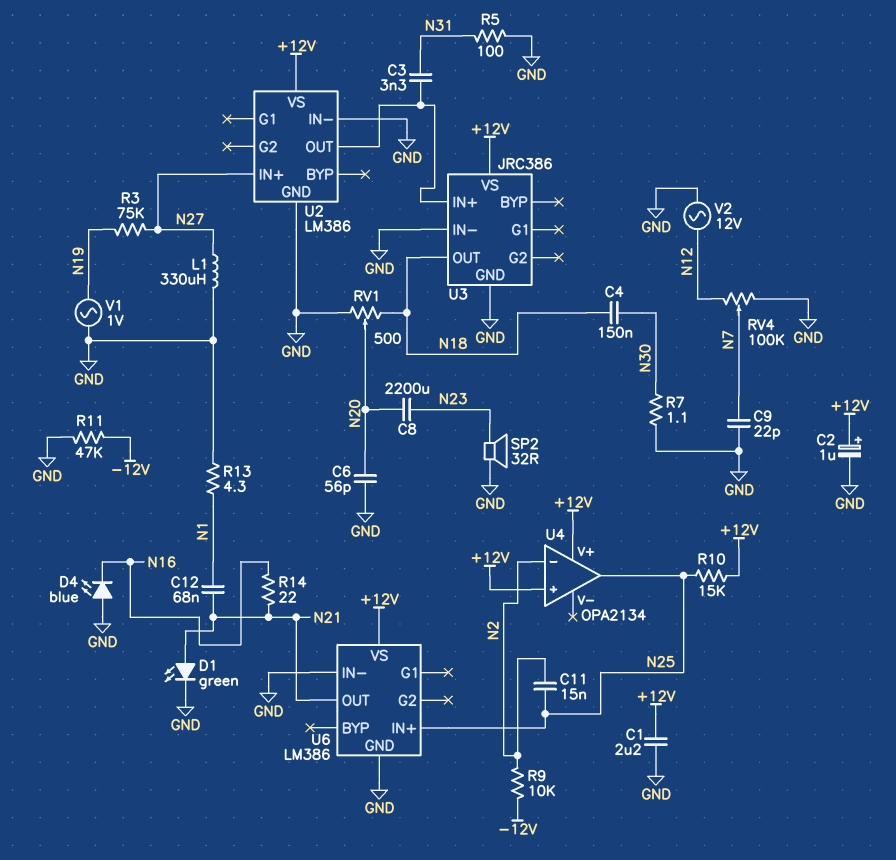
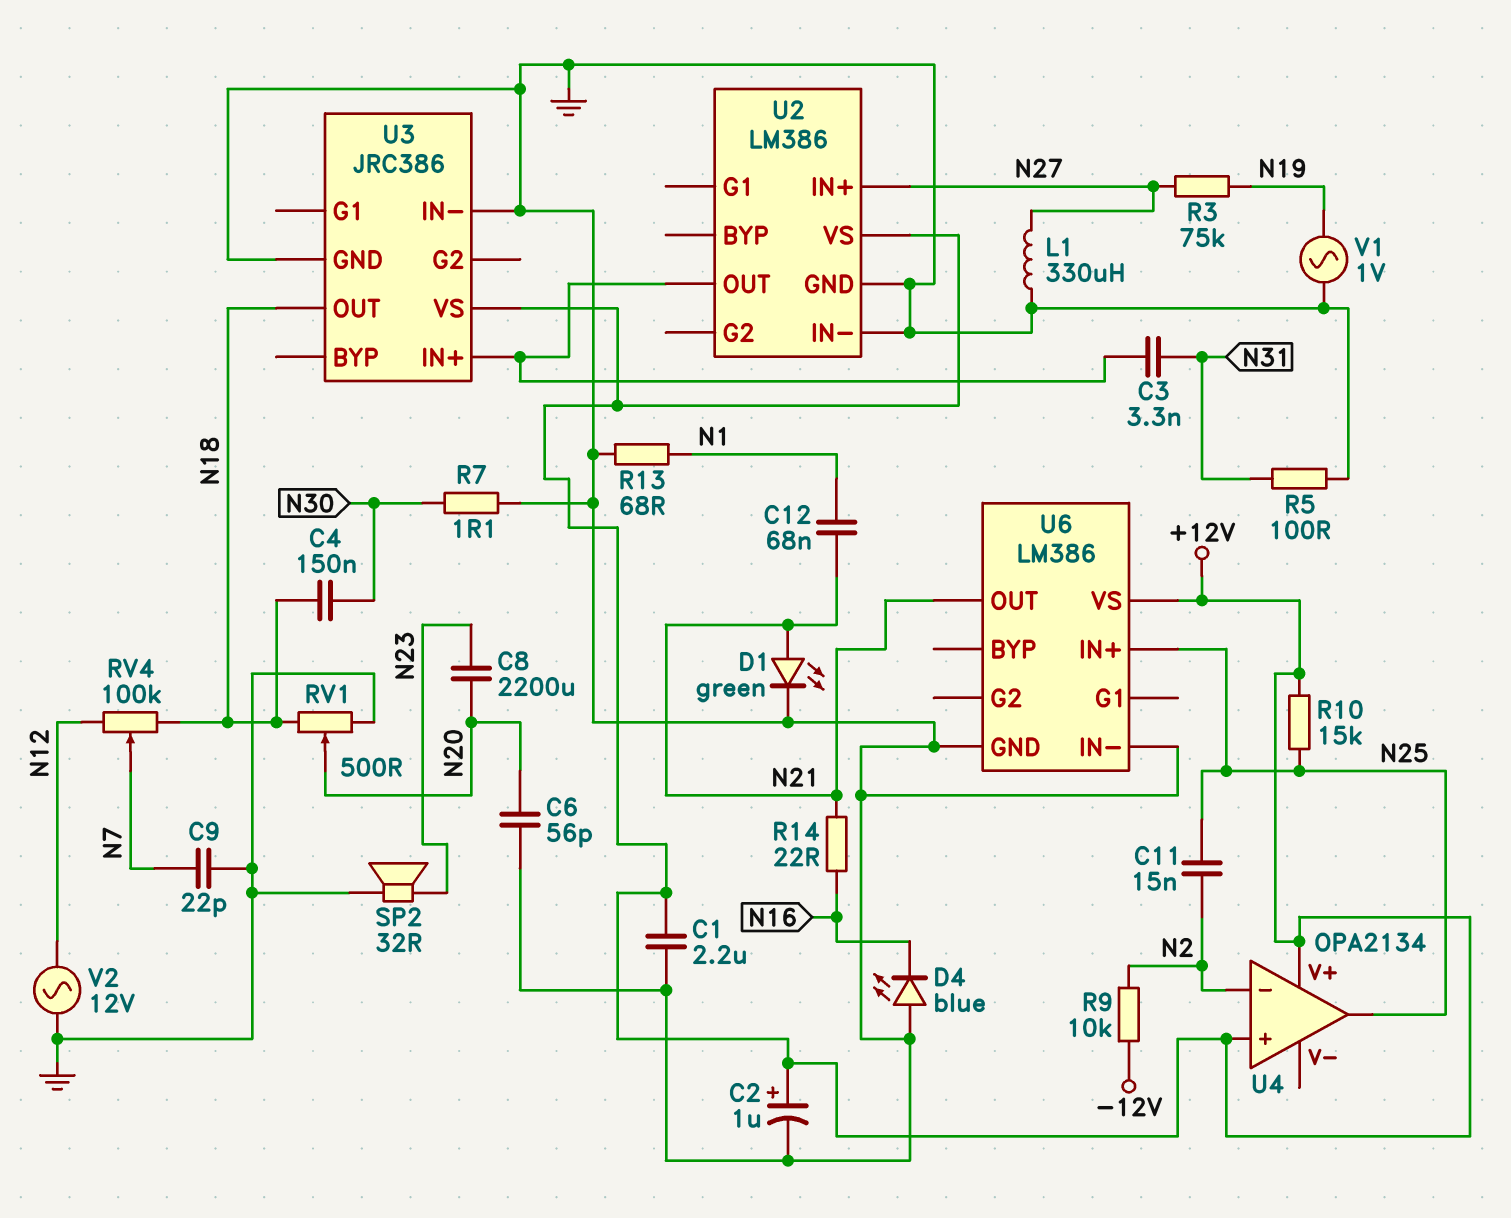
R11: 47k (-12V, GND) -> none
R13: 4.3 (GND, N1) -> 68 (GND, N1)
RV4: 100k (GND, N12, wiper N7) -> 100k (N12, N18, wiper N7)

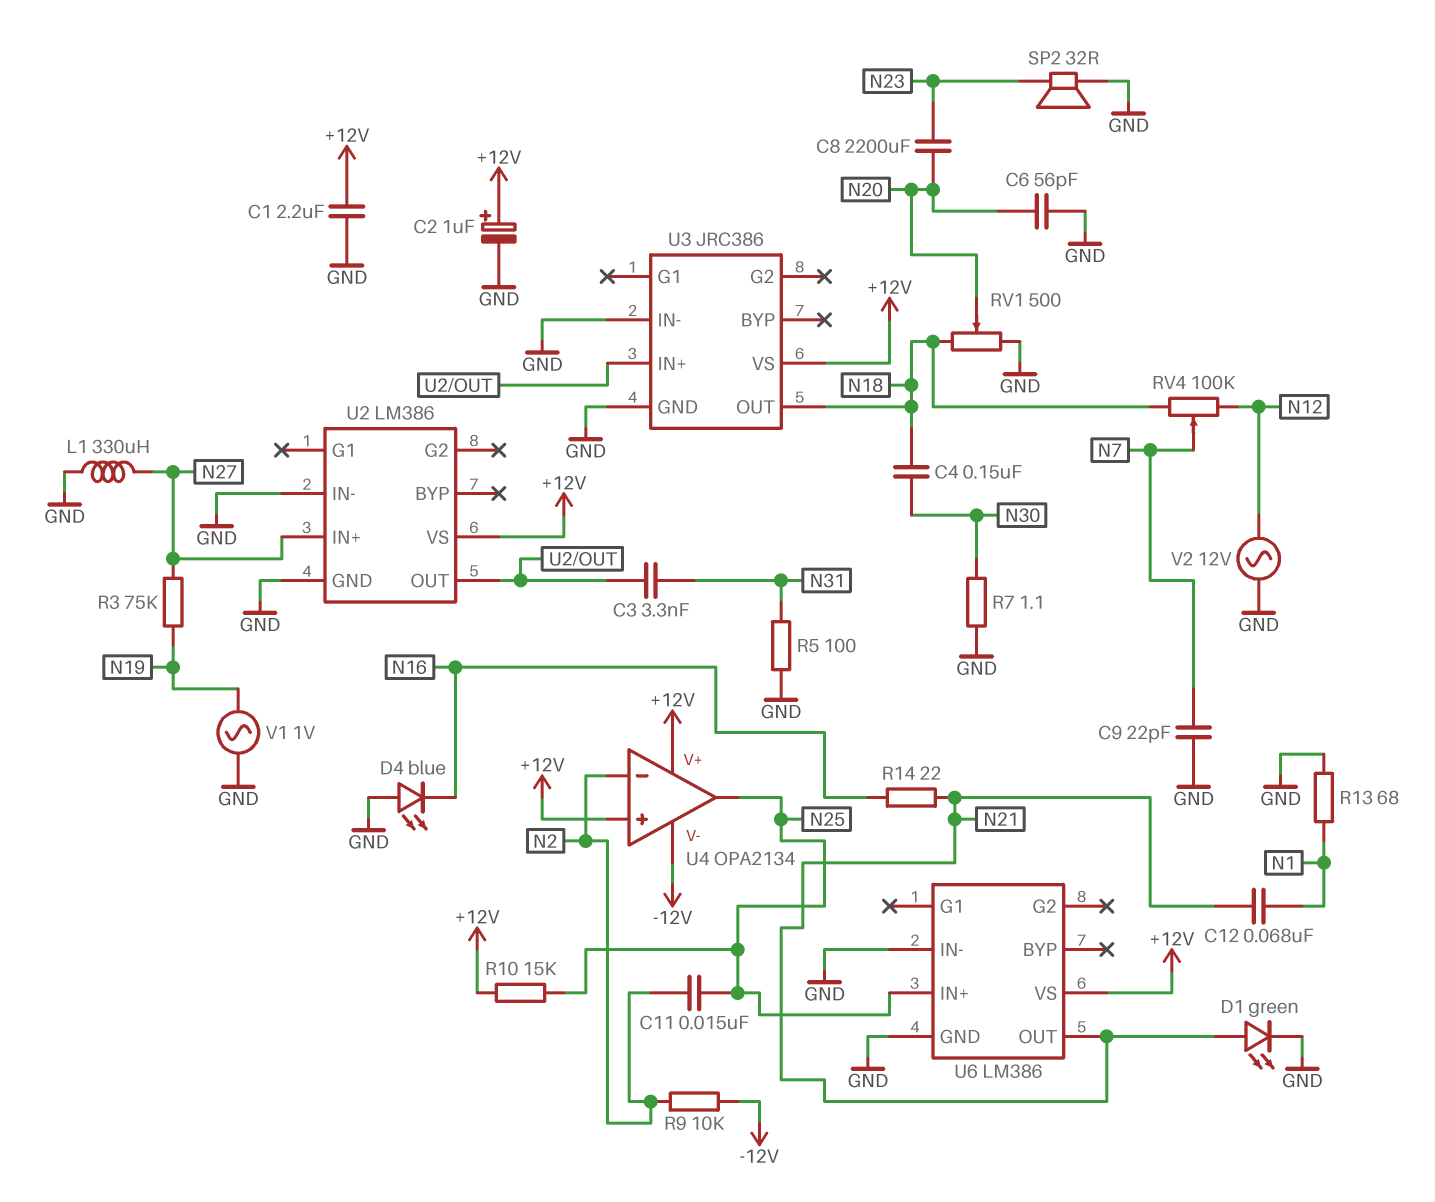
U4 pin V-: none -> -12V

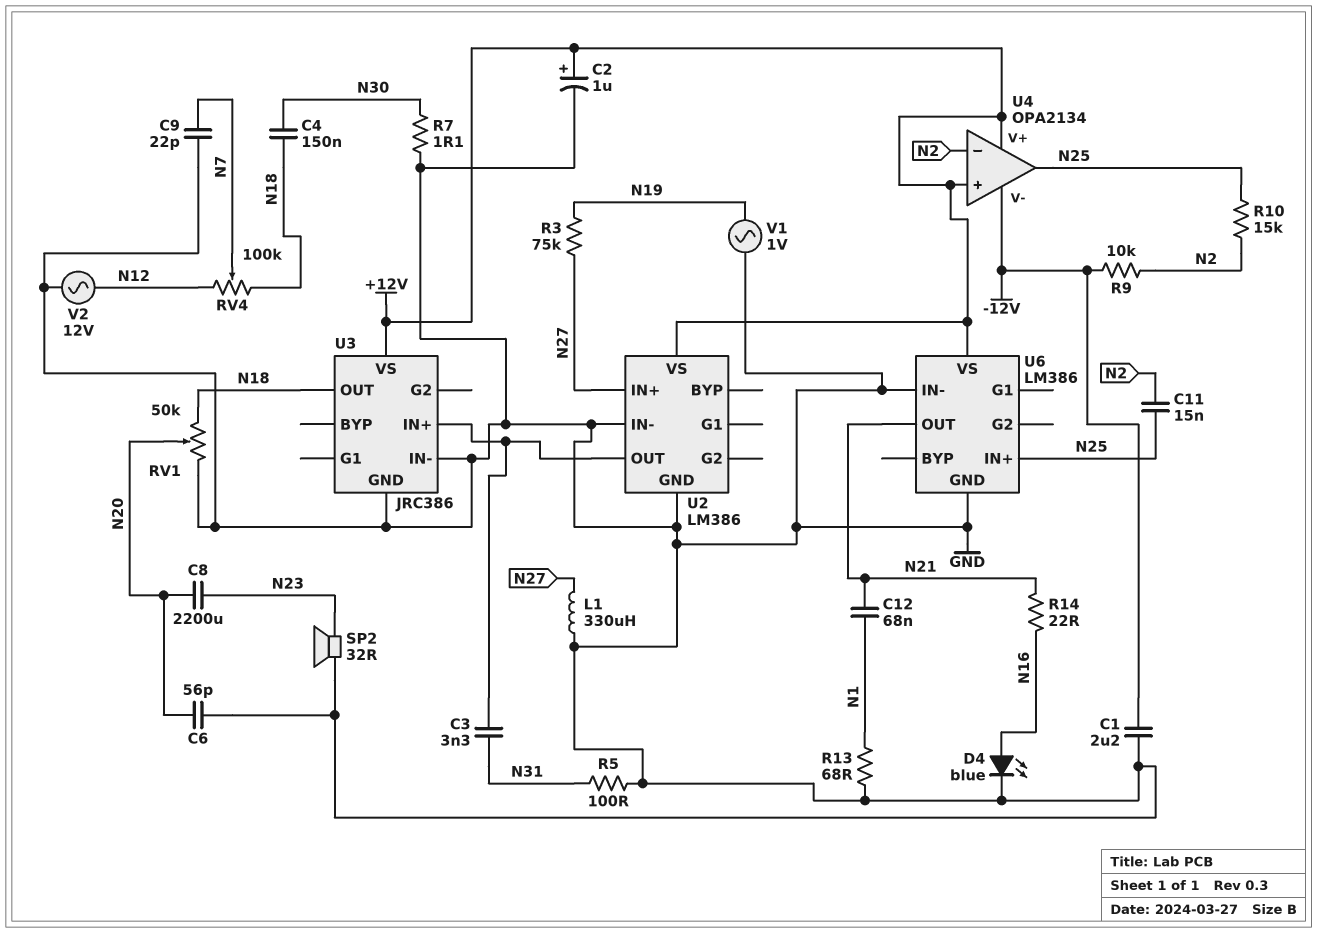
C1: 2.2uF (+12V, GND) -> 2.2uF (-12V, GND)
D1: LED green (A N21, K GND) -> none
D4: LED blue (A GND, K N16) -> LED blue (A N16, K GND)
R10: 15k (+12V, N25) -> 15k (N2, N25)
RV1: 500 (GND, N18, wiper N20) -> 50k (GND, N18, wiper N20)

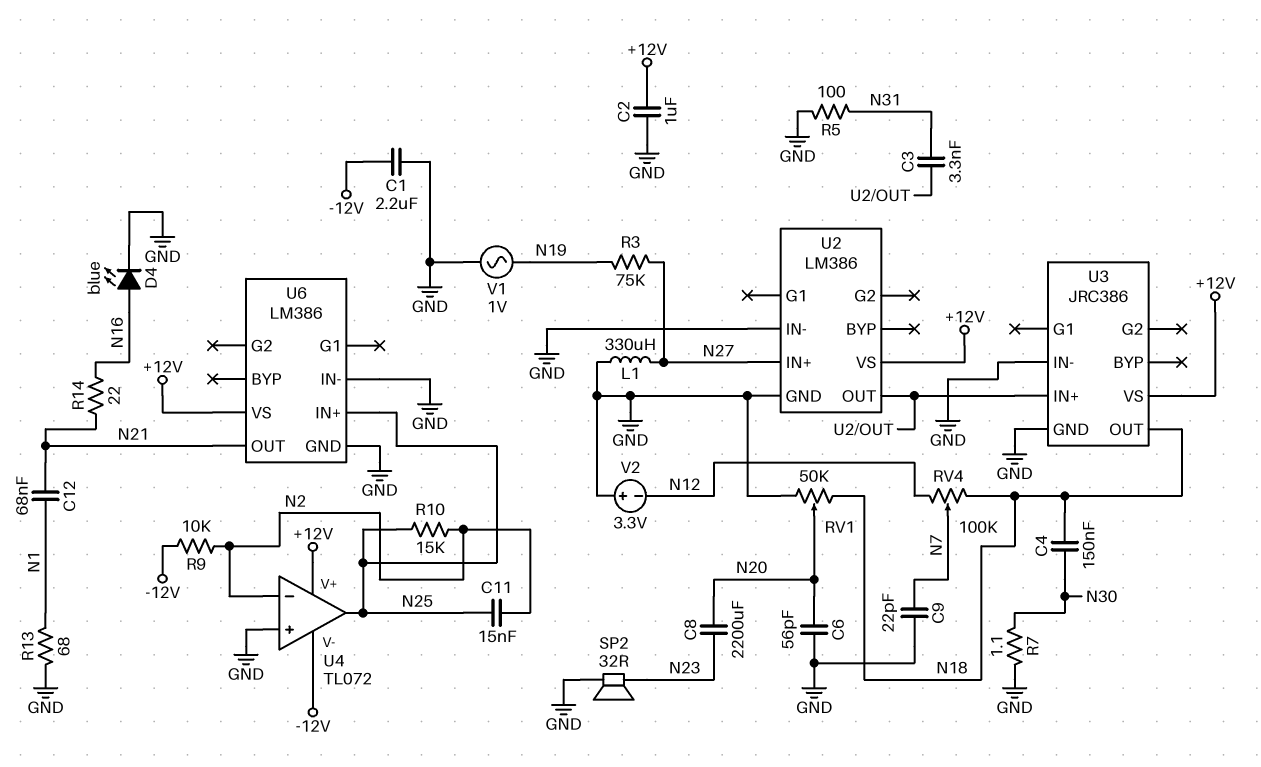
C2: 1uF (plus +12V, minus GND) -> 1uF (+12V, GND)
U4: OPA2134 -> TL072
U4 pin in+: +12V -> GND
V2: AC 12V (GND, N12) -> 3.3V (plus GND, minus N12)

